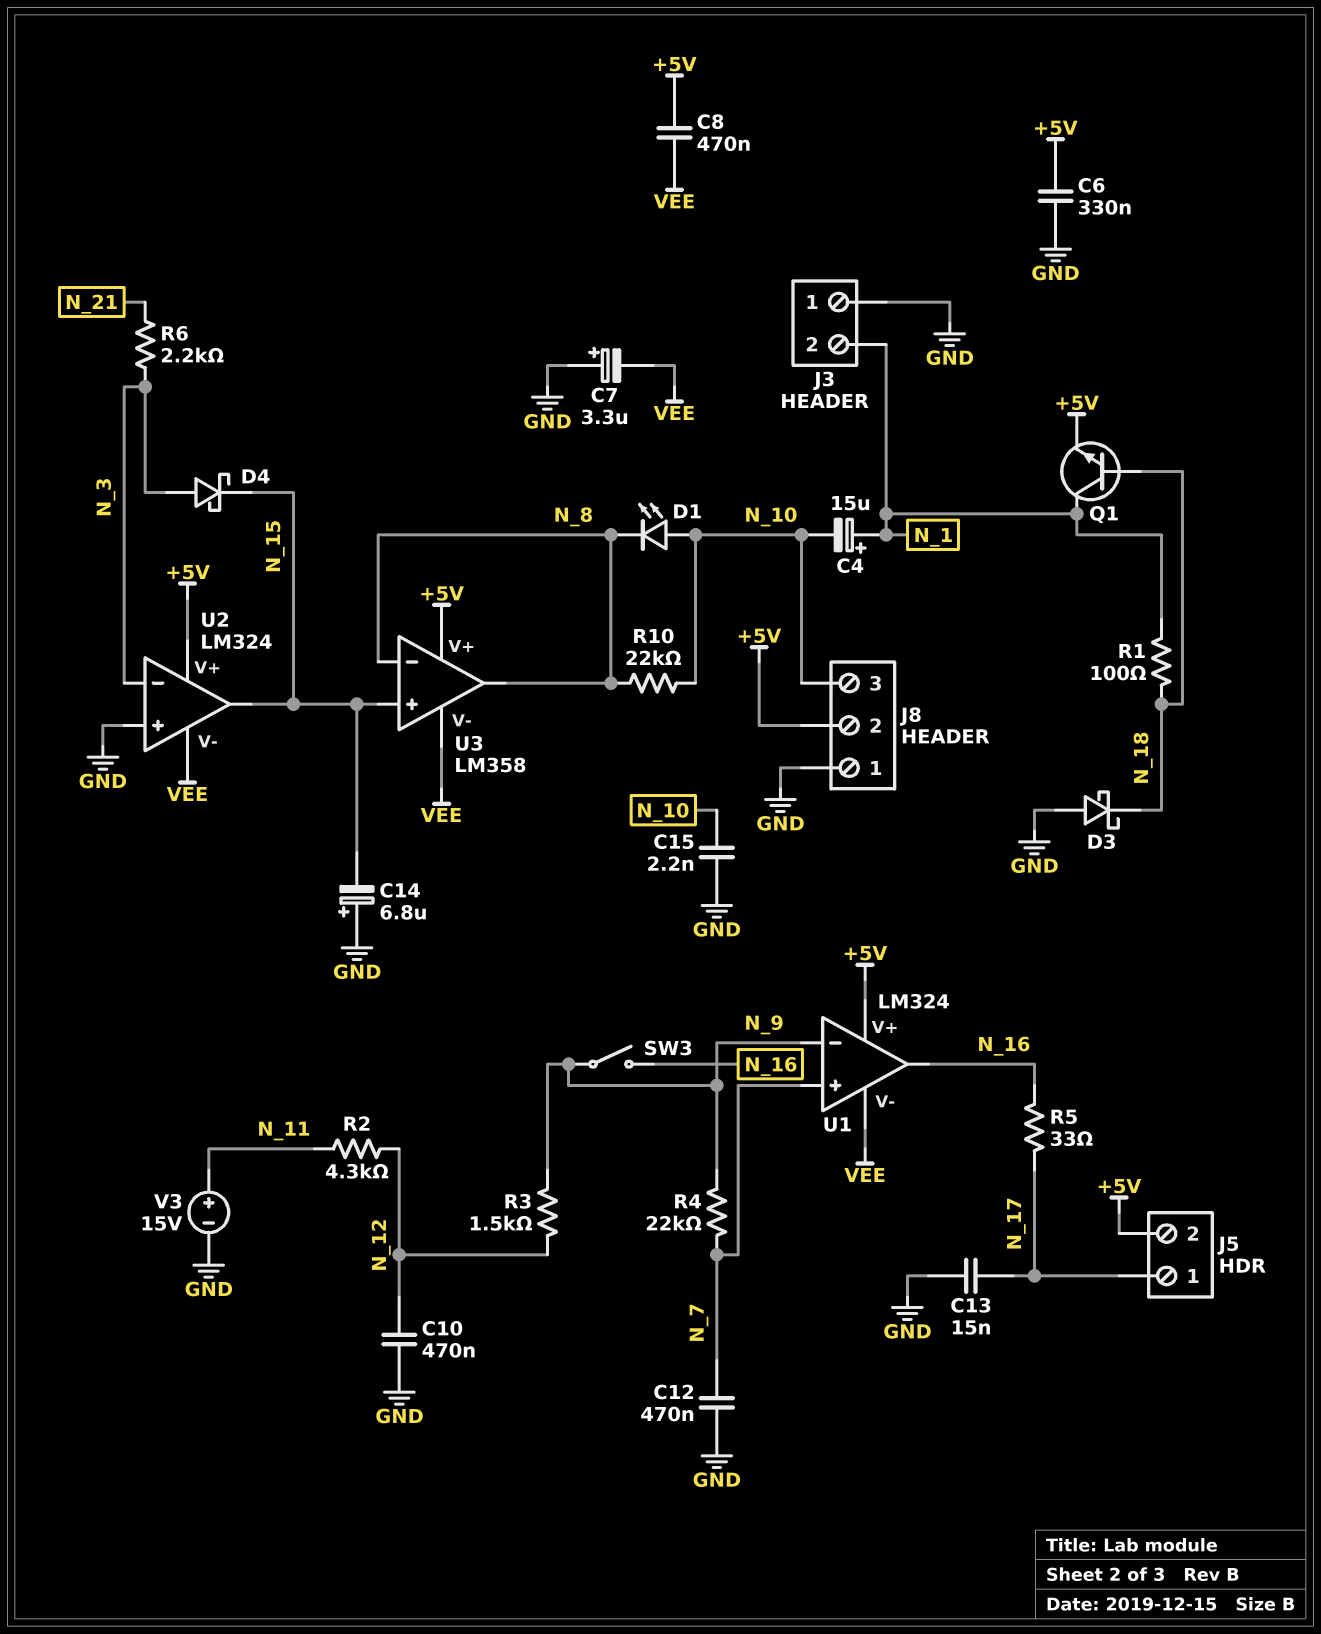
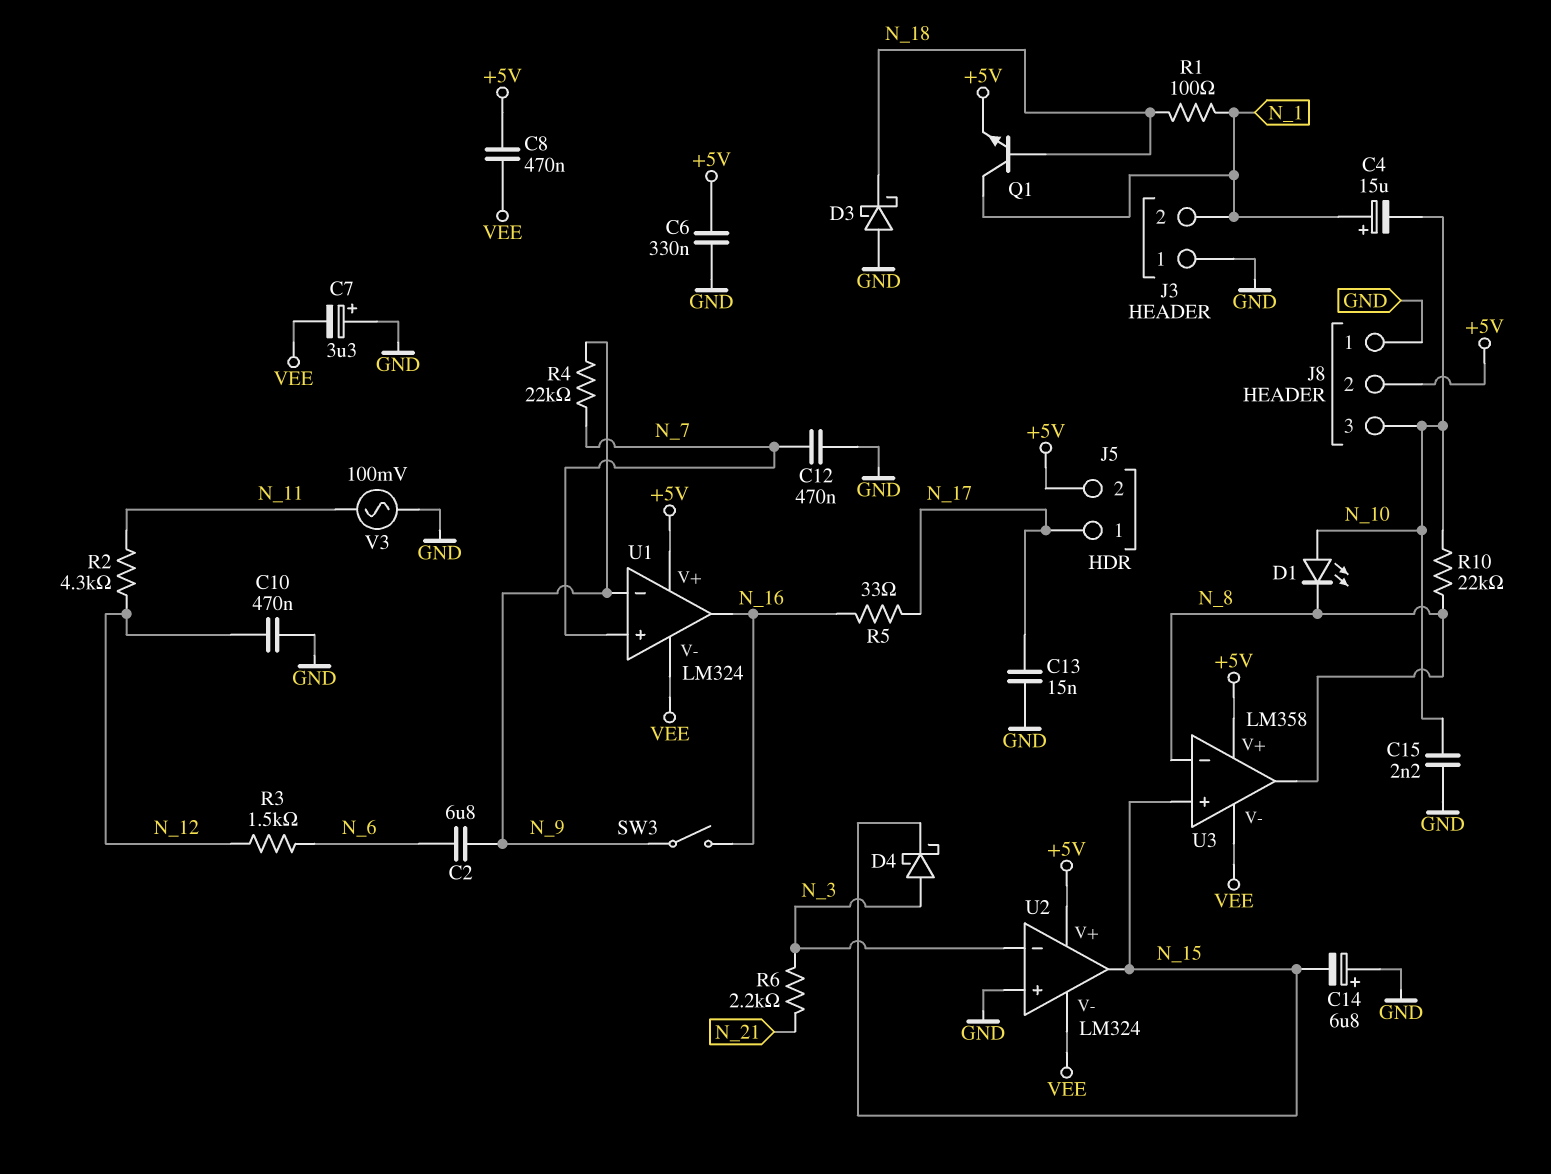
C2: none -> 6.8uF (N_6, N_9)
R3: 1.5k (N_9, N_12) -> 1.5k (N_6, N_12)
V3: 15V (plus N_11, minus GND) -> AC 100mV (GND, N_11)

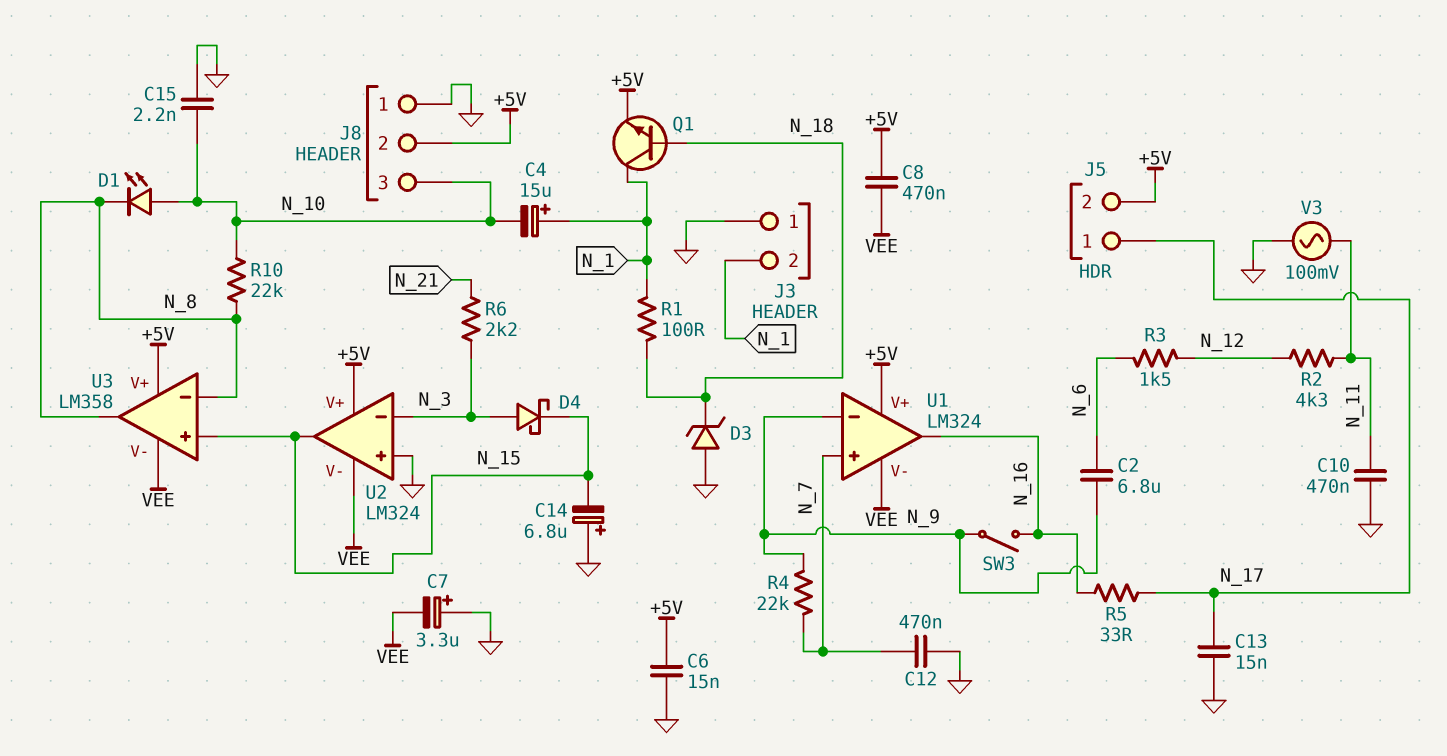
C6: 330nF (+5V, GND) -> 15nF (+5V, GND)
C10: 470nF (GND, N_12) -> 470nF (GND, N_11)
D3: schottky (A GND, K N_18) -> zener (A GND, K N_18)

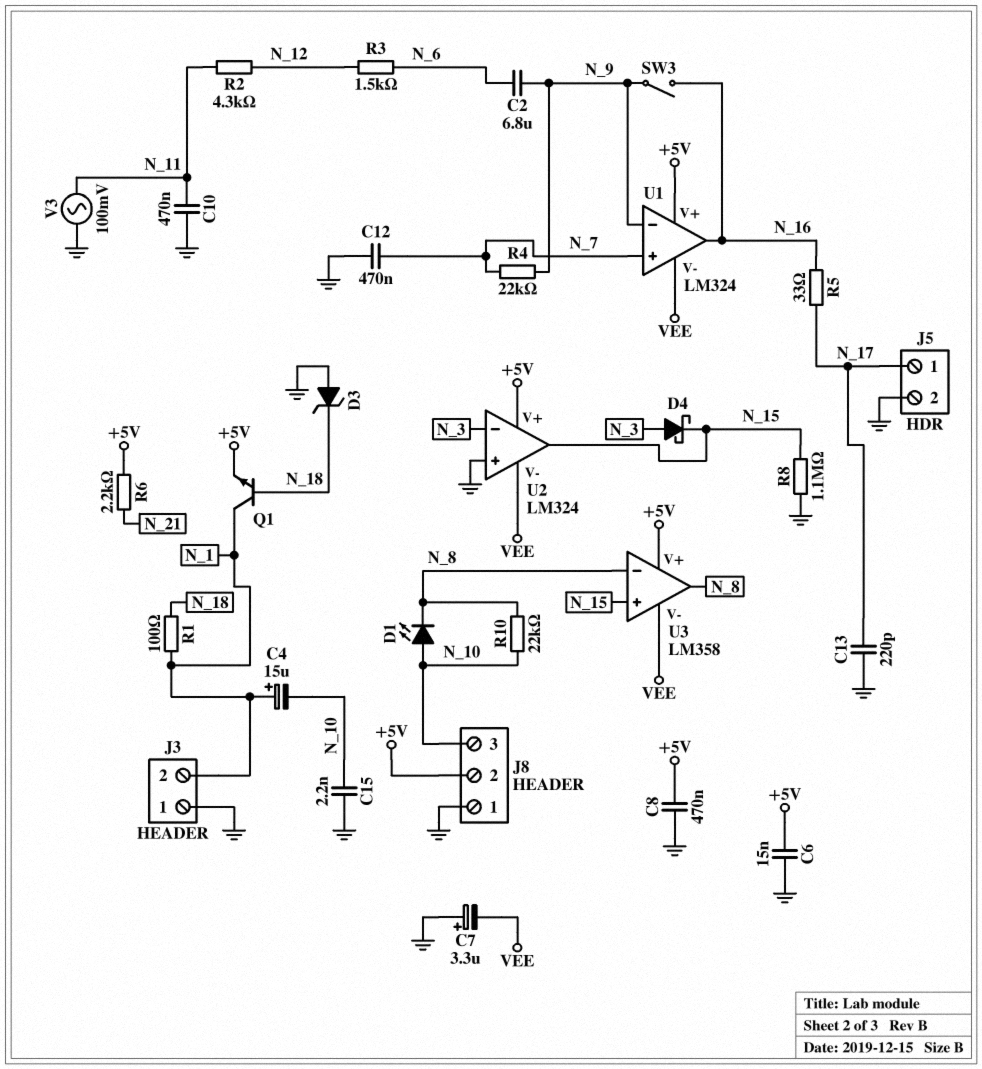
C8: 470nF (+5V, VEE) -> 470nF (+5V, GND)
C13: 15nF (GND, N_17) -> 220pF (GND, N_17)
C14: 6.8uF (plus GND, minus N_15) -> none
J5 pin 2: +5V -> GND
R6: 2.2k (N_3, N_21) -> 2.2k (+5V, N_21)
R8: none -> 1.1M (GND, N_15)

